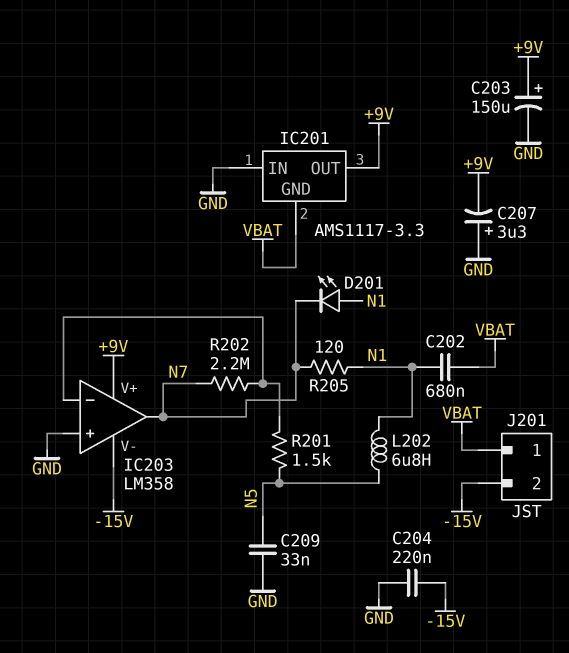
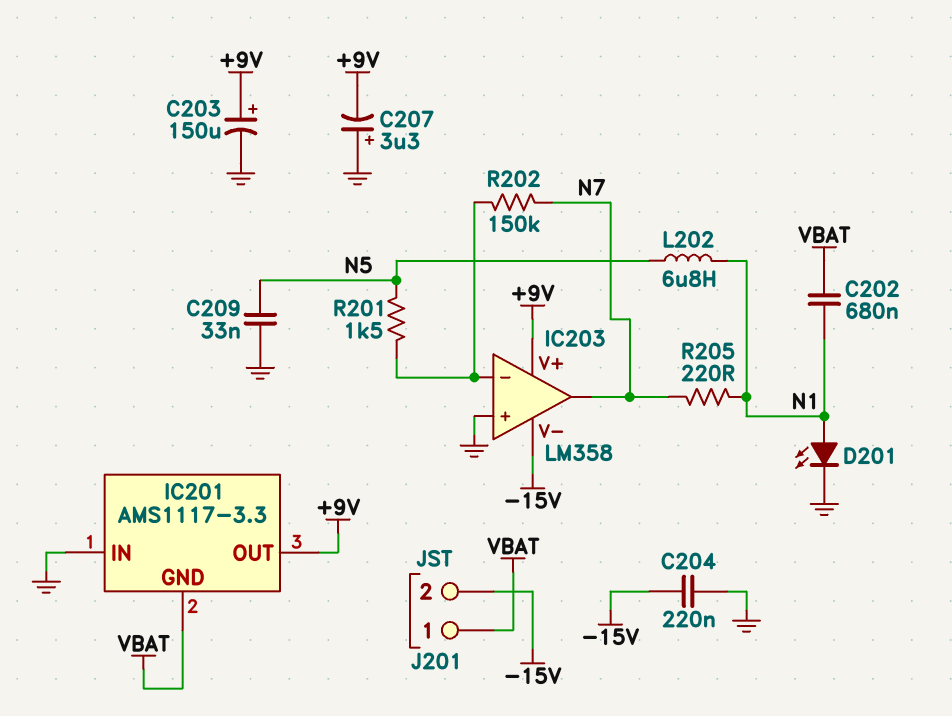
D201: LED (A N1, K N7) -> LED (A N1, K GND)
R202: 2.2M (IC203/in-, N7) -> 150k (IC203/in-, N7)
R205: 120 (N1, N7) -> 220 (N1, N7)

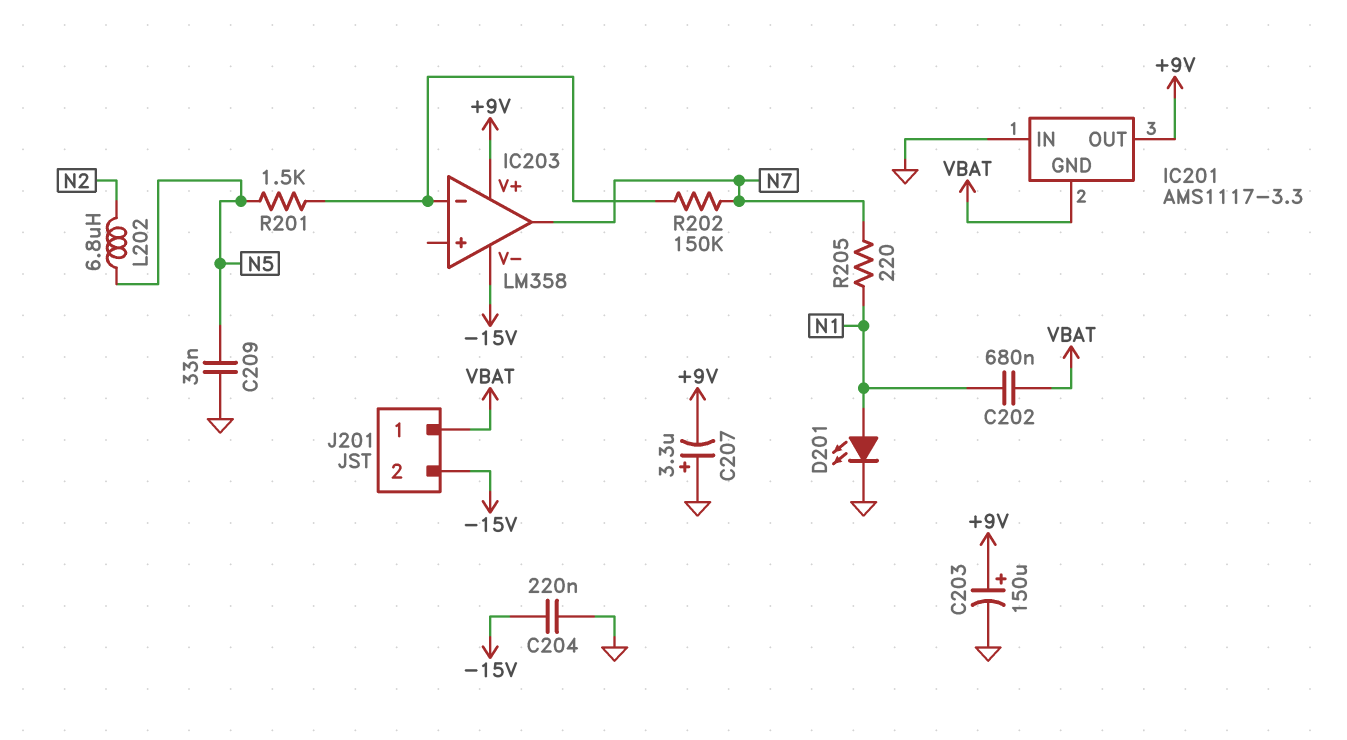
IC203 pin in+: GND -> none
L202: 6.8uH (N1, N5) -> 6.8uH (N2, N5)

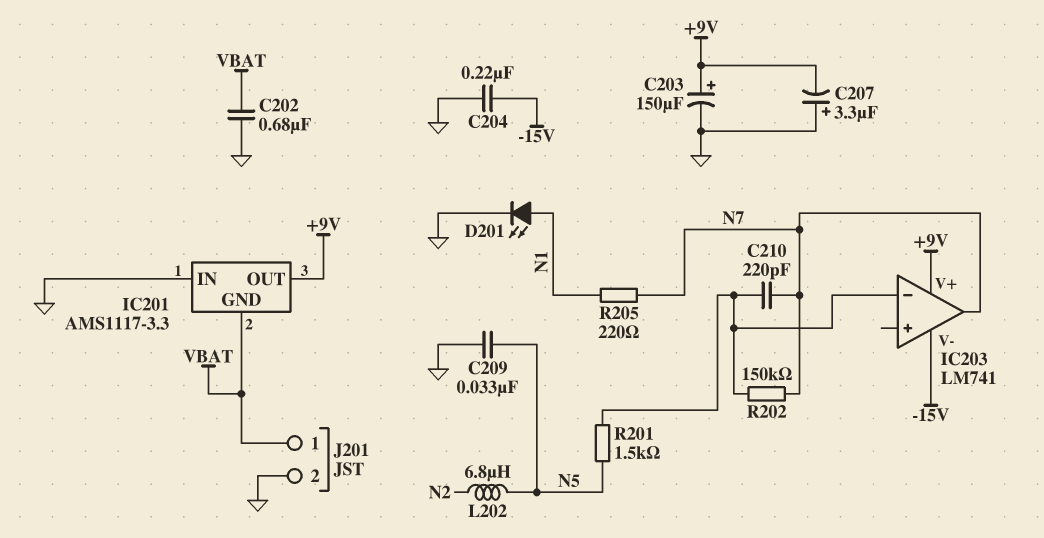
C202: 680nF (N1, VBAT) -> 680nF (GND, VBAT)
C210: none -> 220pF (IC203/in-, N7)
IC203: LM358 -> LM741
J201 pin 2: -15V -> GND

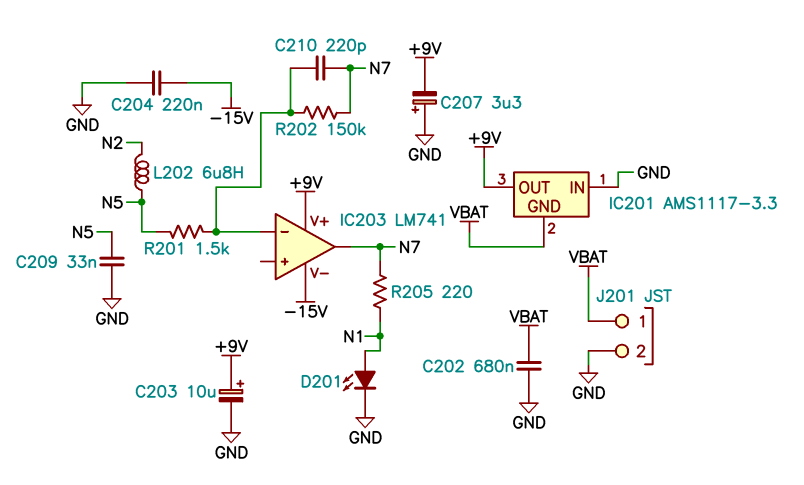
C203: 150uF (plus +9V, minus GND) -> 10uF (plus +9V, minus GND)

